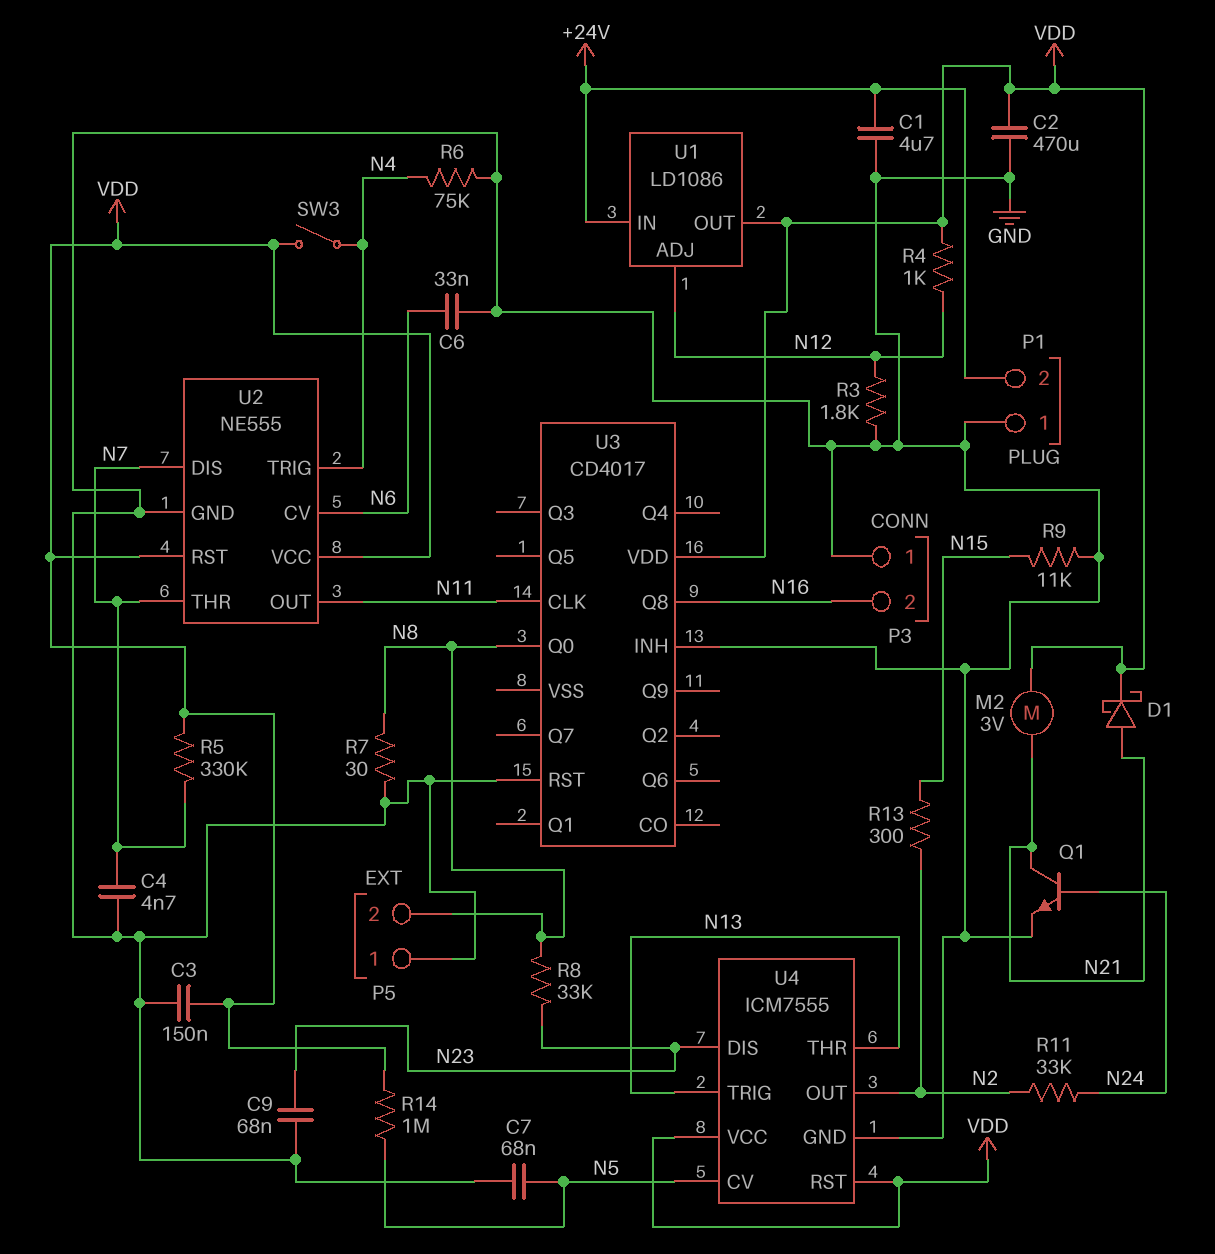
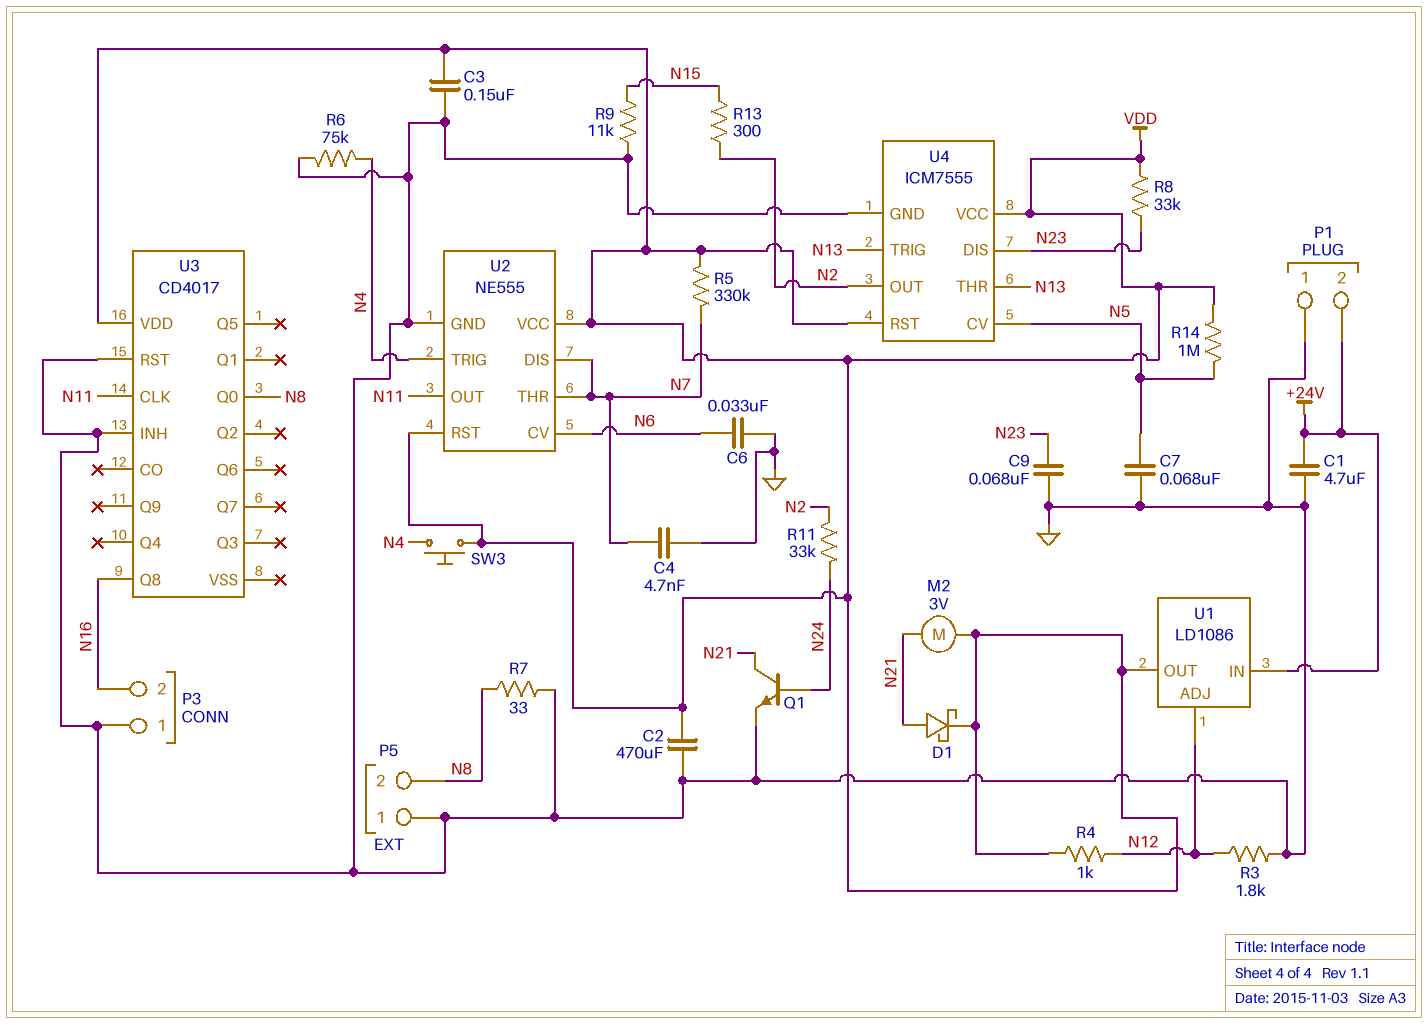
R7: 30 (GND, N8) -> 33 (GND, N8)
R8: 33k (N8, N23) -> 33k (N23, VDD)
SW3: switch (N4, VDD) -> button (N4, VDD)

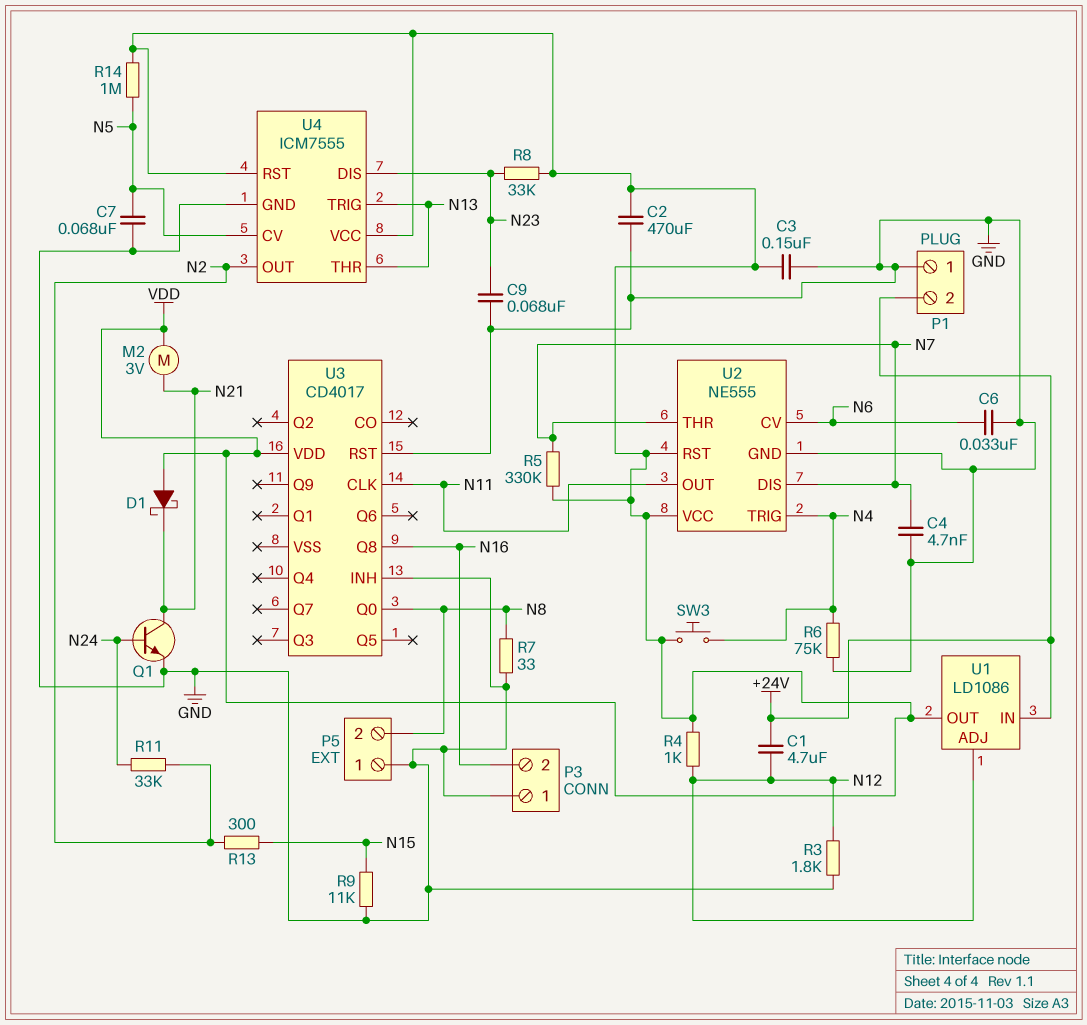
C1: 4.7uF (+24V, GND) -> 4.7uF (+24V, N12)
D1: schottky (A N21, K VDD) -> schottky (A VDD, K N21)

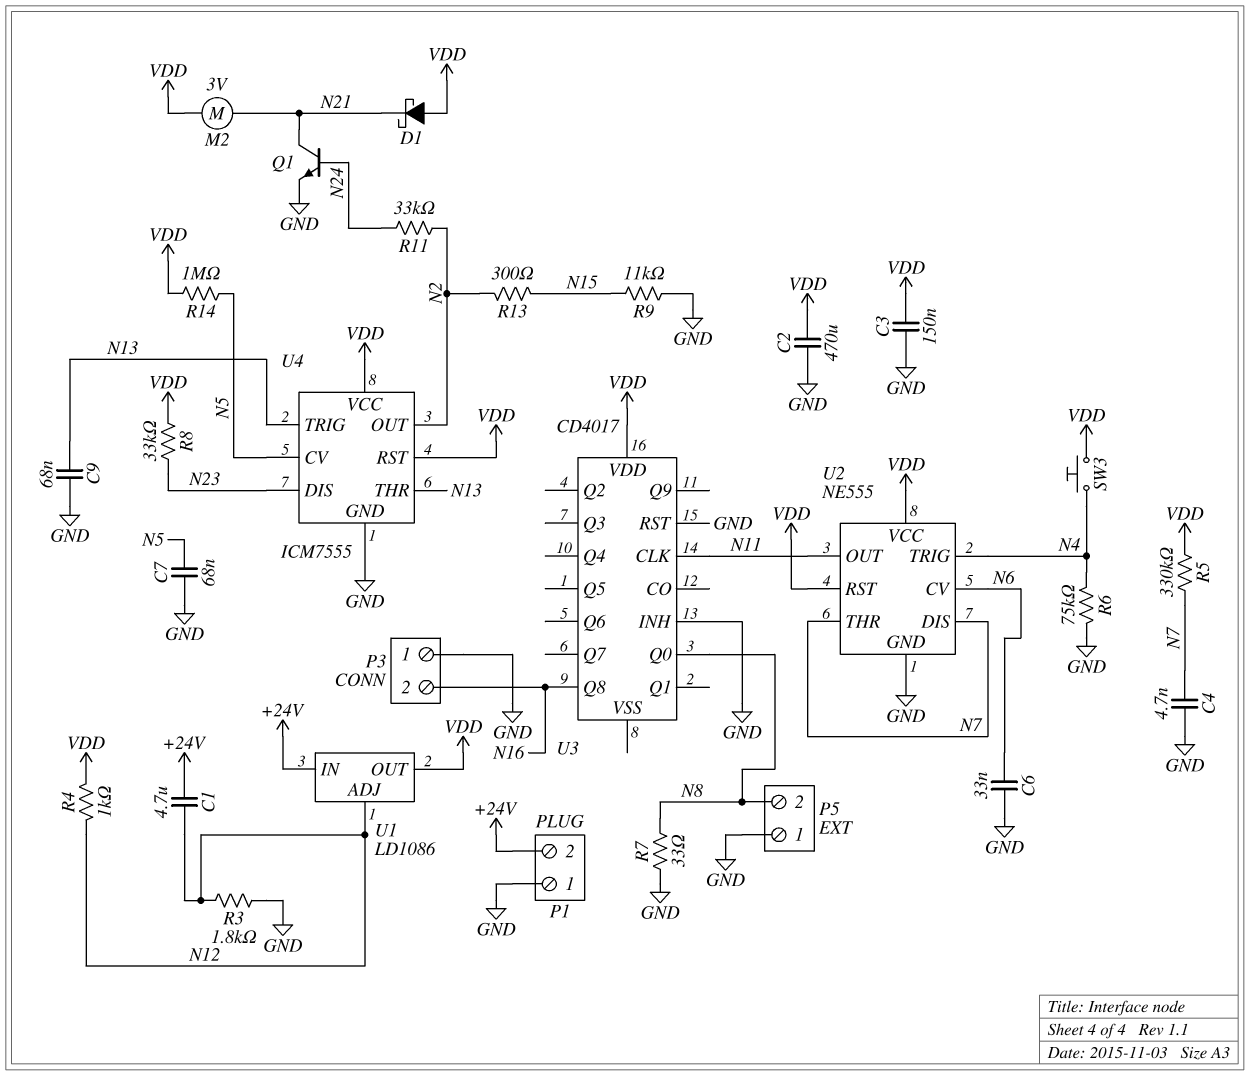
C9: 68nF (GND, N23) -> 68nF (GND, N13)

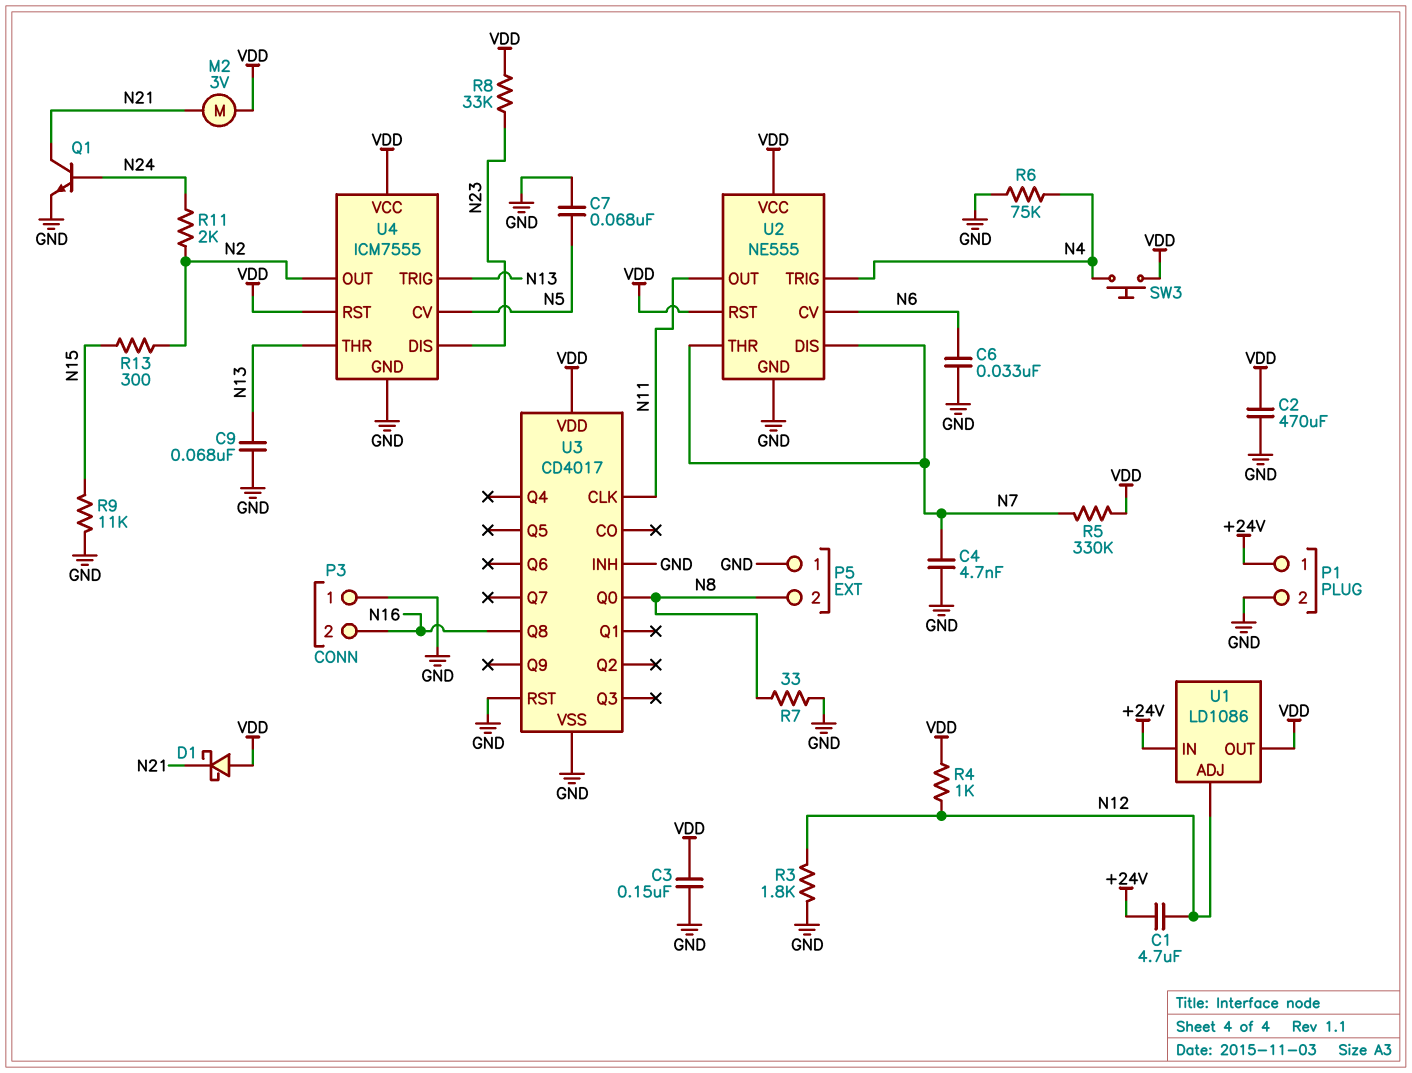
P1 pin 1: GND -> +24V
P1 pin 2: +24V -> GND
R11: 33k (N2, N24) -> 2k (N2, N24)
R14: 1M (N5, VDD) -> none
U3 pin VSS: none -> GND

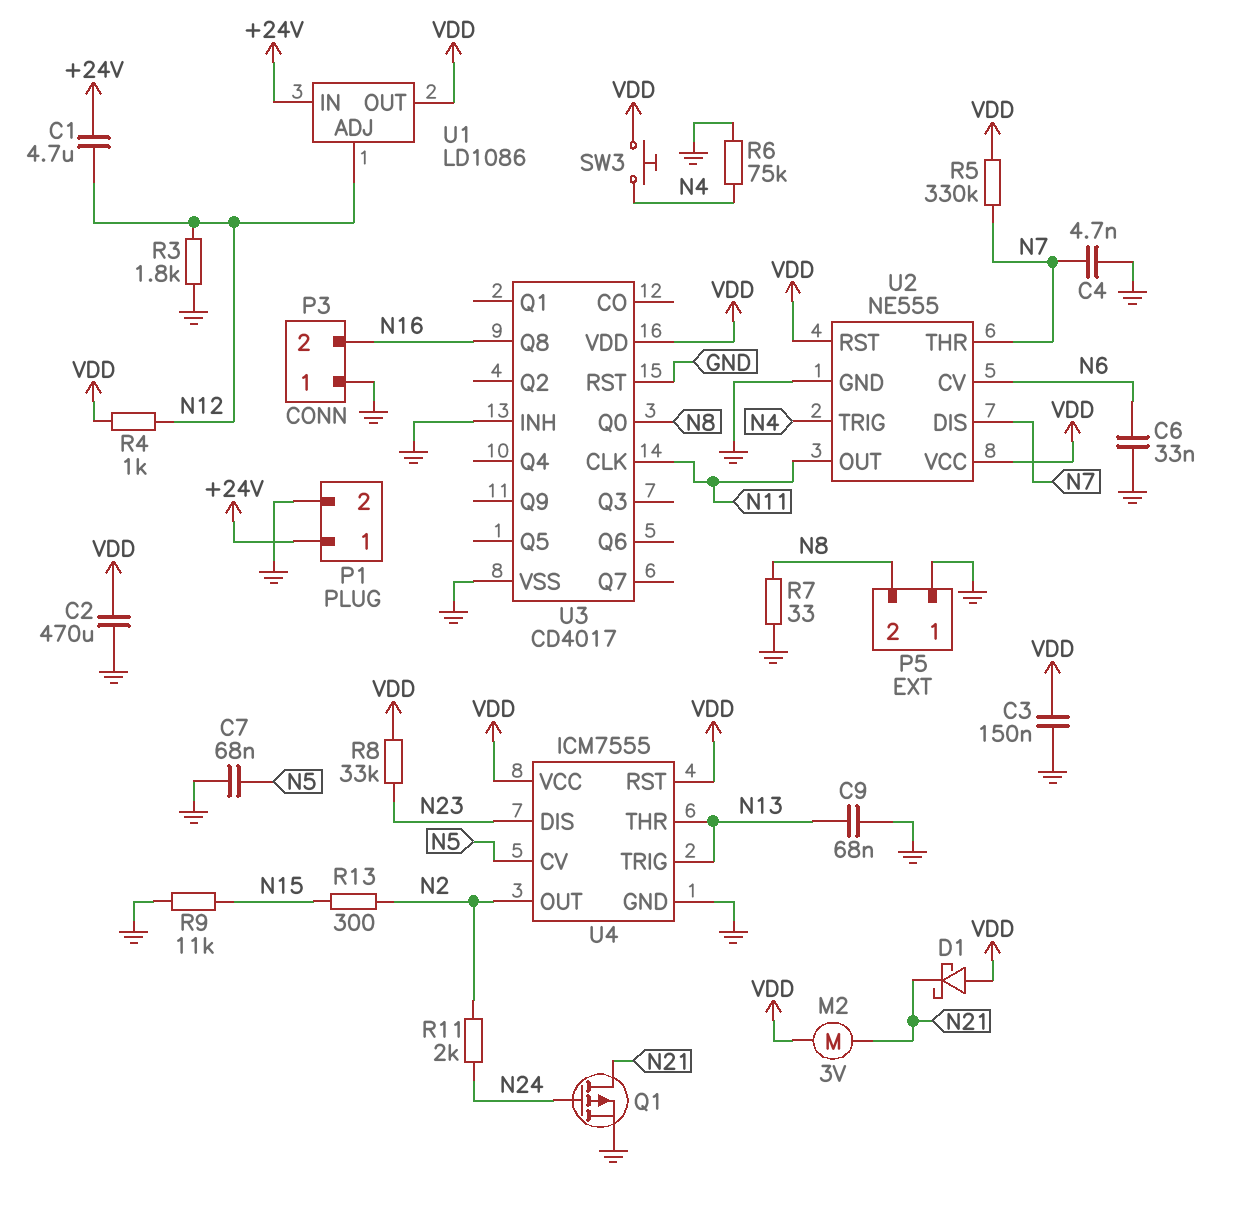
Q1: NPN (B N24, C N21, E GND) -> PMOS (G N24, D N21, S GND)

